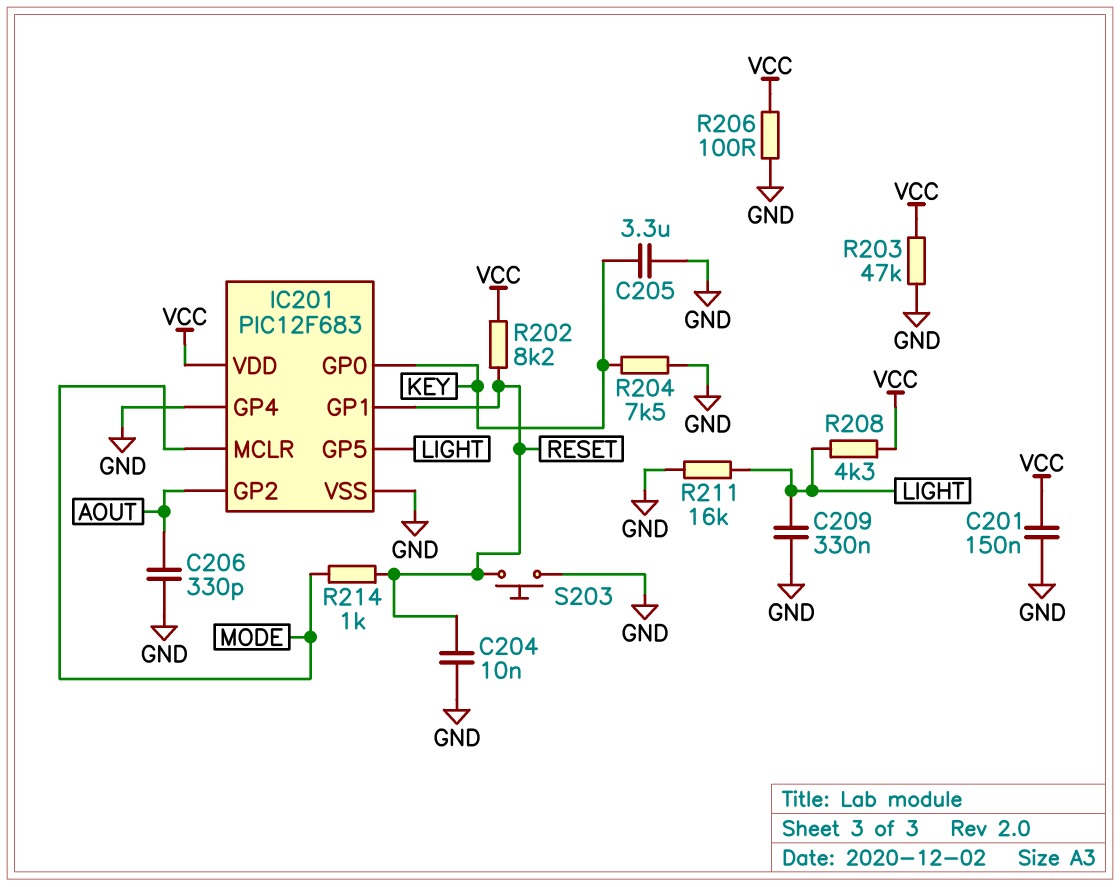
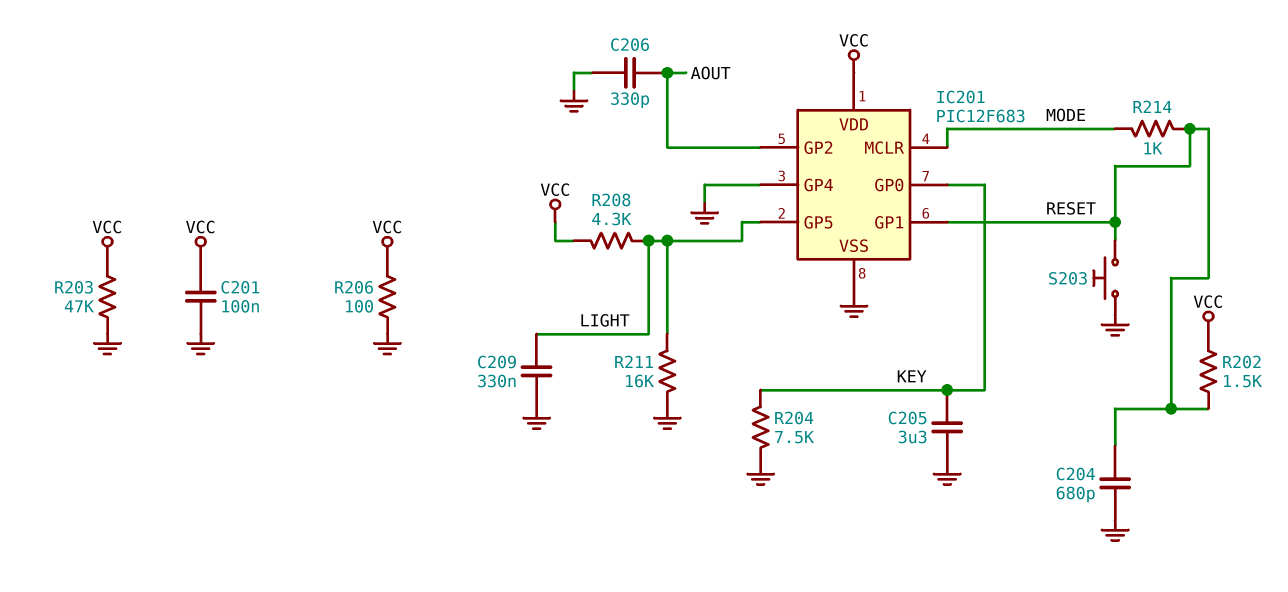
C201: 150nF (GND, VCC) -> 100nF (GND, VCC)
C204: 10nF (GND, RESET) -> 680pF (GND, RESET)
R202: 8.2k (RESET, VCC) -> 1.5k (RESET, VCC)

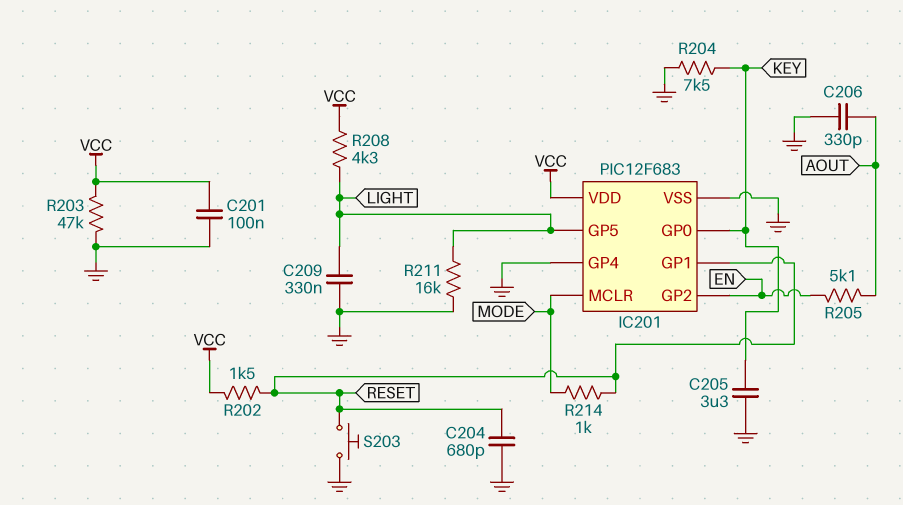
IC201 pin GP2: AOUT -> EN
R205: none -> 5.1k (AOUT, EN)
R206: 100 (GND, VCC) -> none

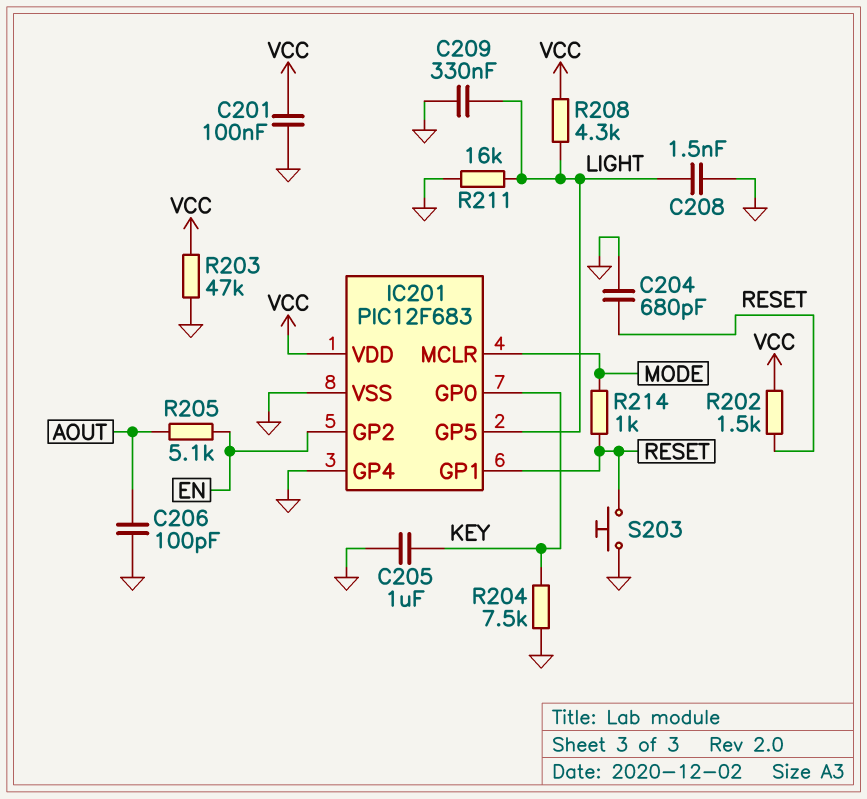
C205: 3.3uF (GND, KEY) -> 1uF (GND, KEY)
C206: 330pF (AOUT, GND) -> 100pF (AOUT, GND)
C208: none -> 1.5nF (GND, LIGHT)

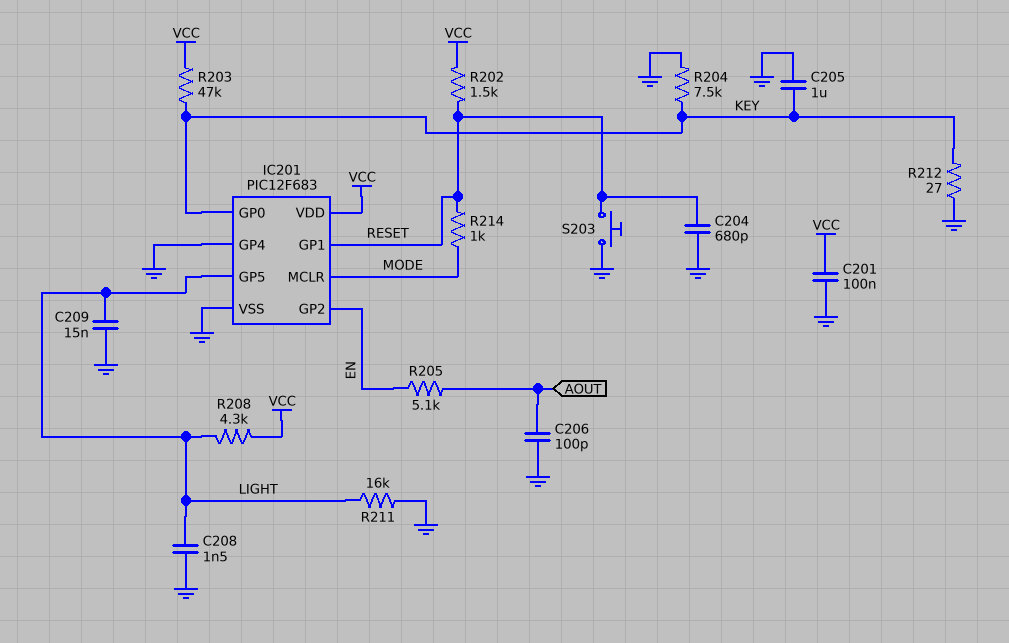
C209: 330nF (GND, LIGHT) -> 15nF (GND, LIGHT)
R203: 47k (GND, VCC) -> 47k (KEY, VCC)
R212: none -> 27 (GND, KEY)

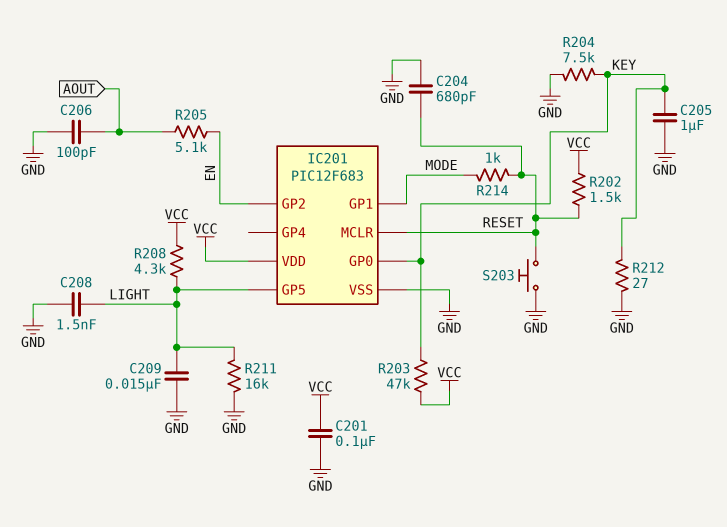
IC201 pin GP1: RESET -> MODE
IC201 pin GP4: GND -> none
IC201 pin MCLR: MODE -> RESET

